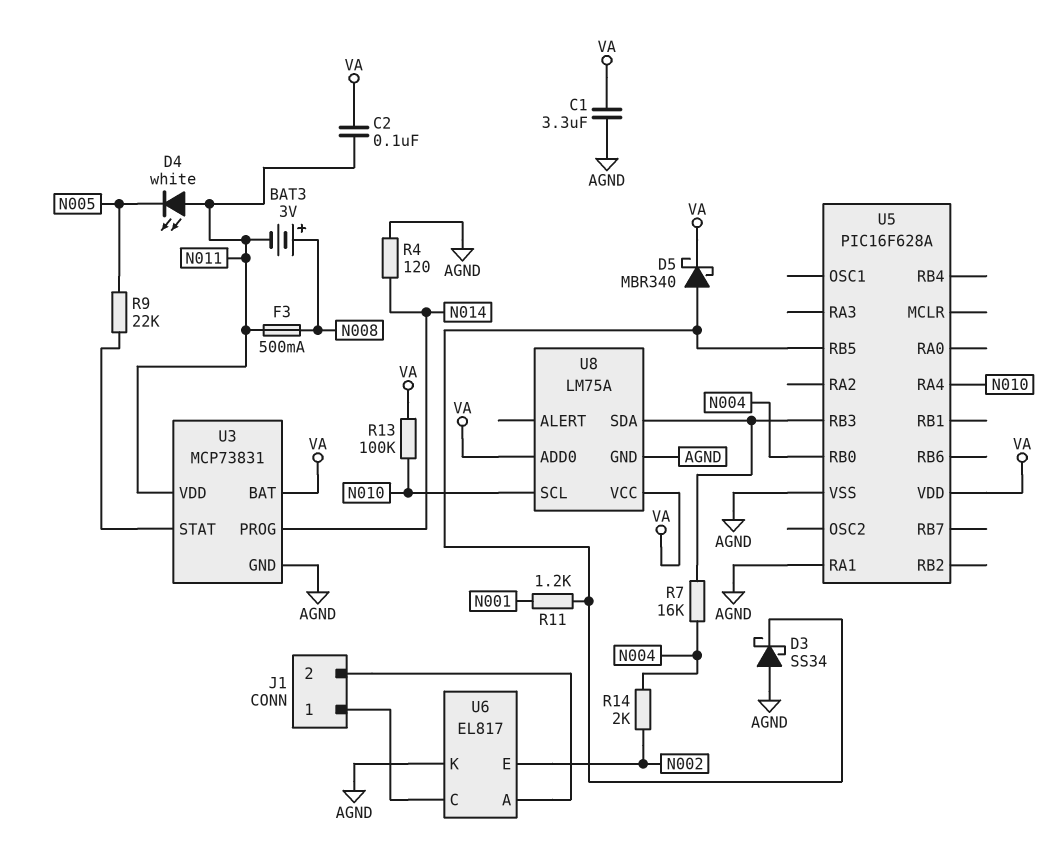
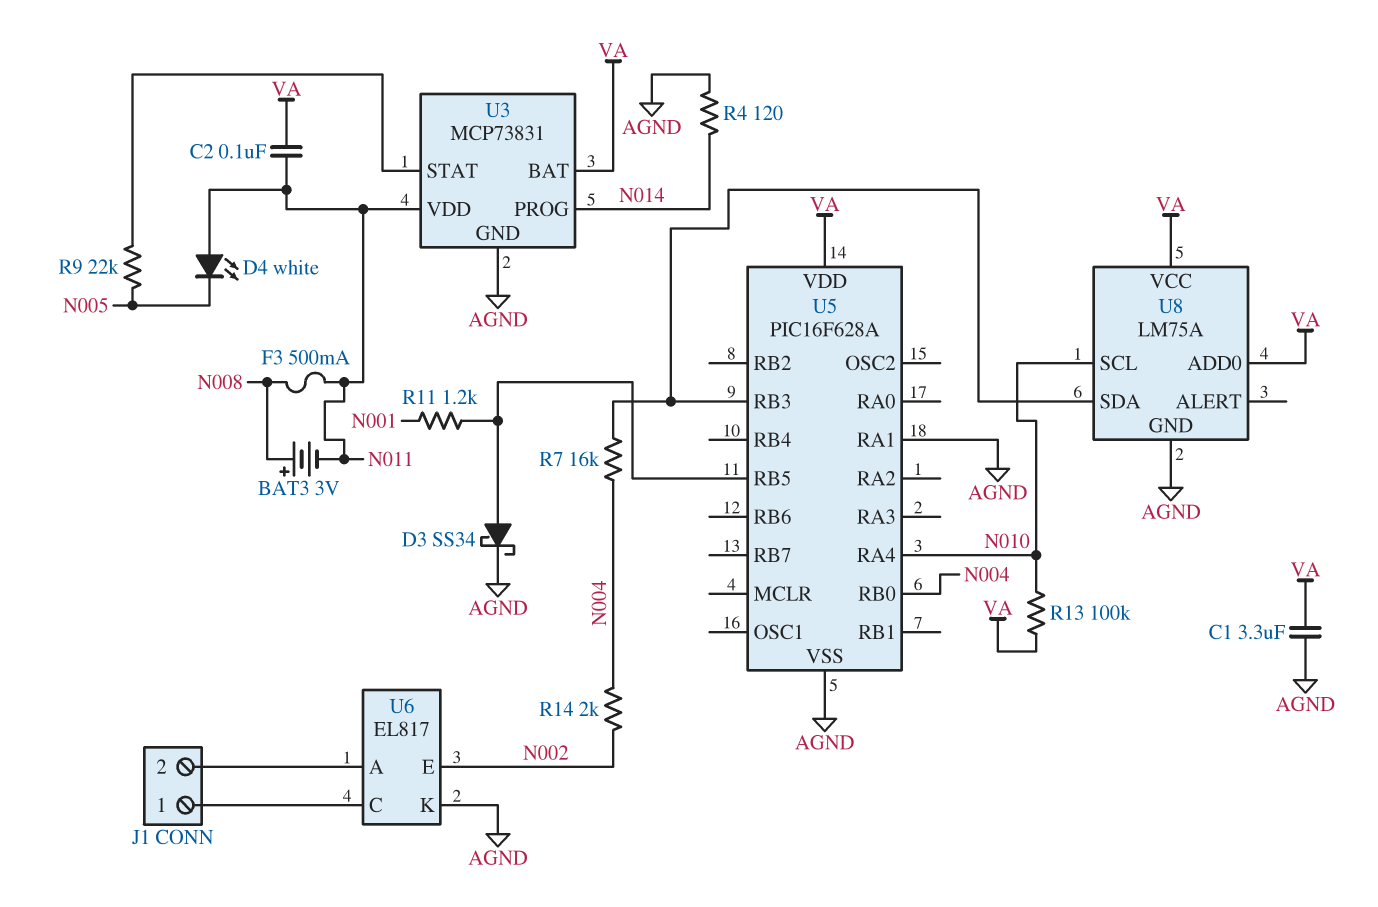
D3: schottky SS34 (A AGND, K U5/RB5) -> schottky SS34 (A U5/RB5, K AGND)
D5: schottky MBR340 (A U5/RB5, K VA) -> none

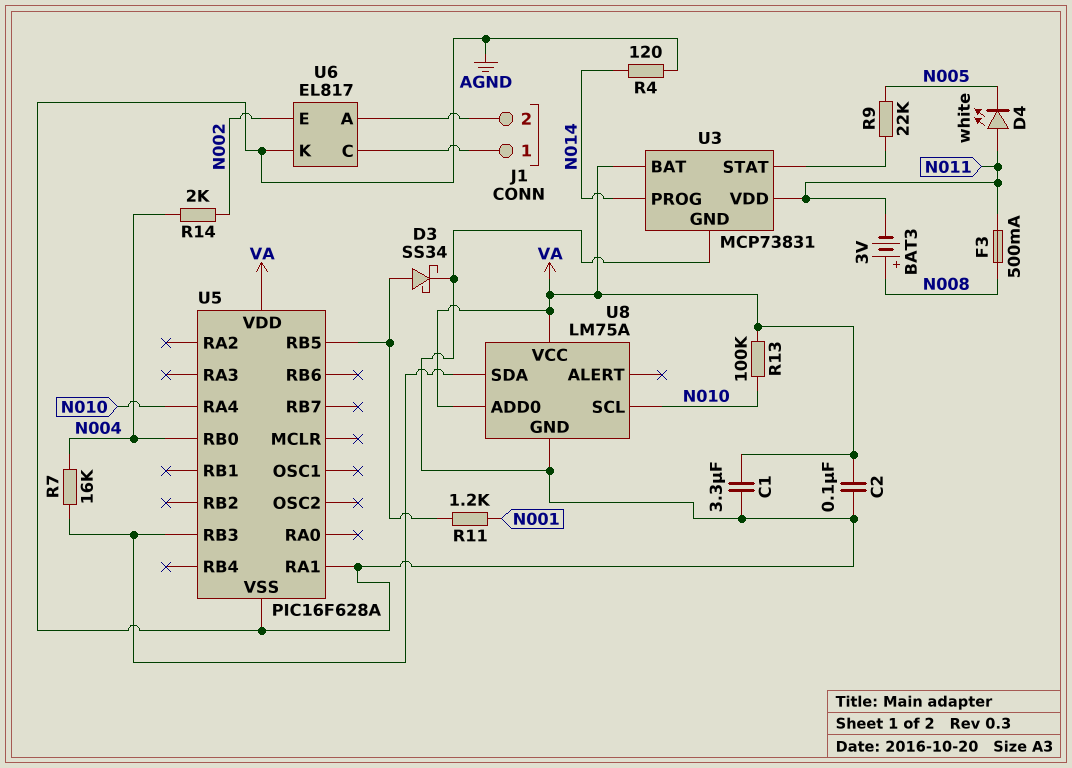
C2: 100nF (N011, VA) -> 100nF (AGND, VA)

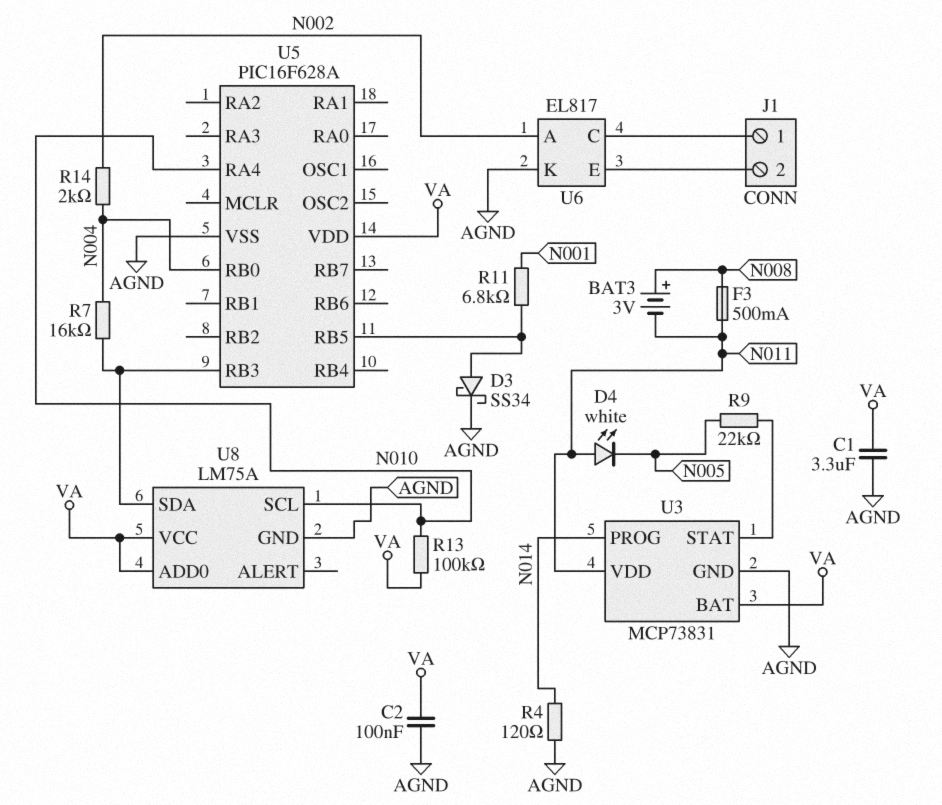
R11: 1.2k (N001, U5/RB5) -> 6.8k (N001, U5/RB5)
U5 pin RA1: AGND -> none
U6 pin A: J1/2 -> N002
U6 pin E: N002 -> J1/2

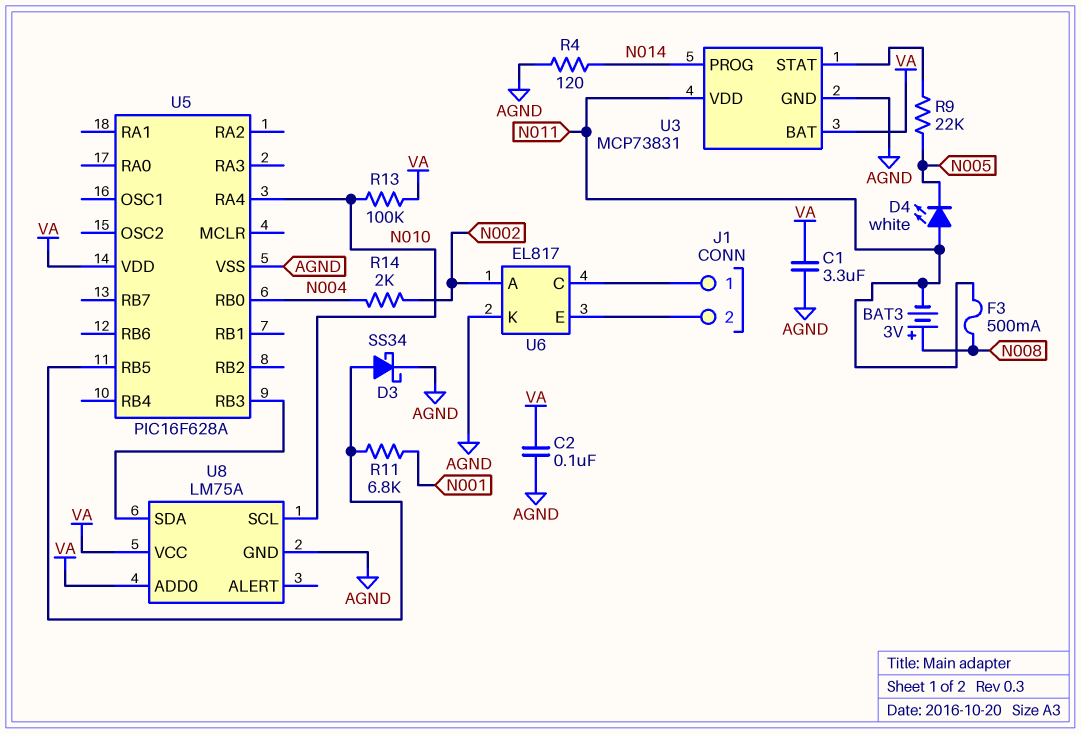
R7: 16k (N004, U5/RB3) -> none

